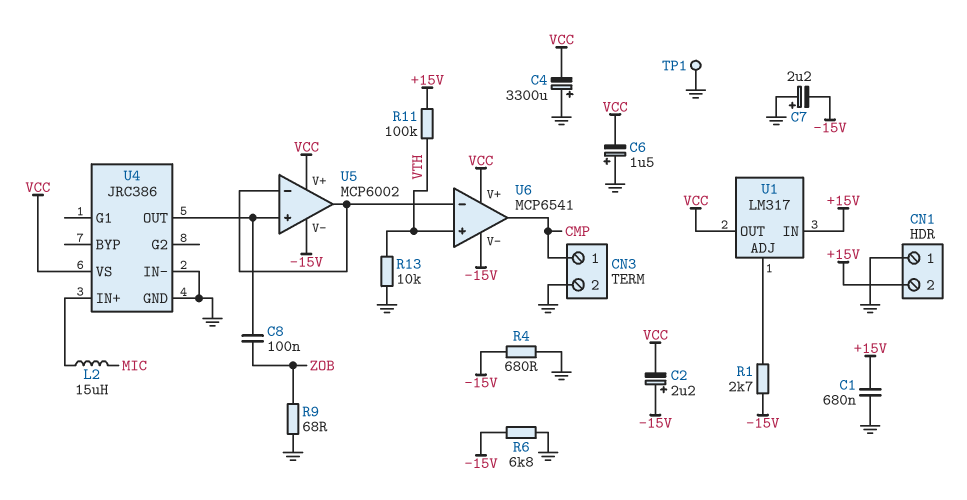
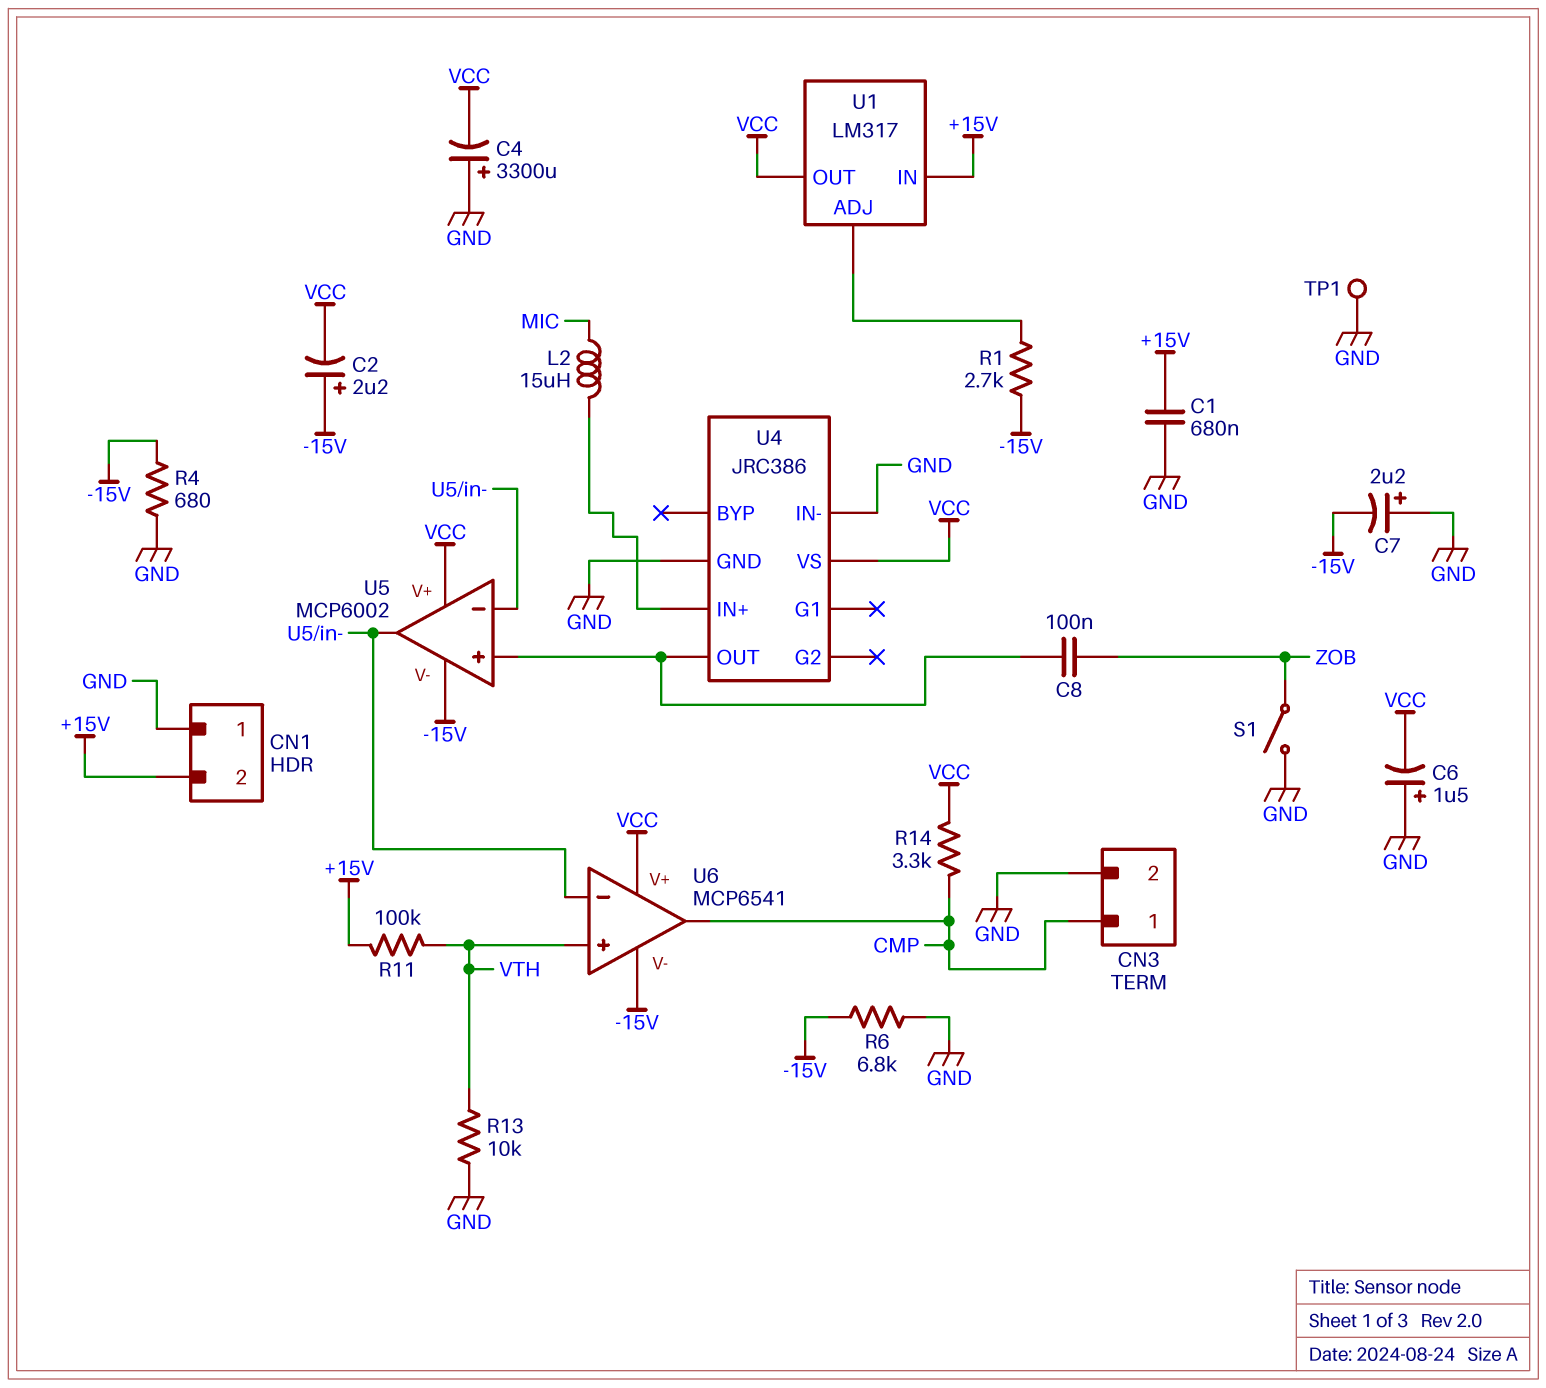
R9: 68 (GND, ZOB) -> none
R14: none -> 3.3k (CMP, VCC)
S1: none -> switch (GND, ZOB)

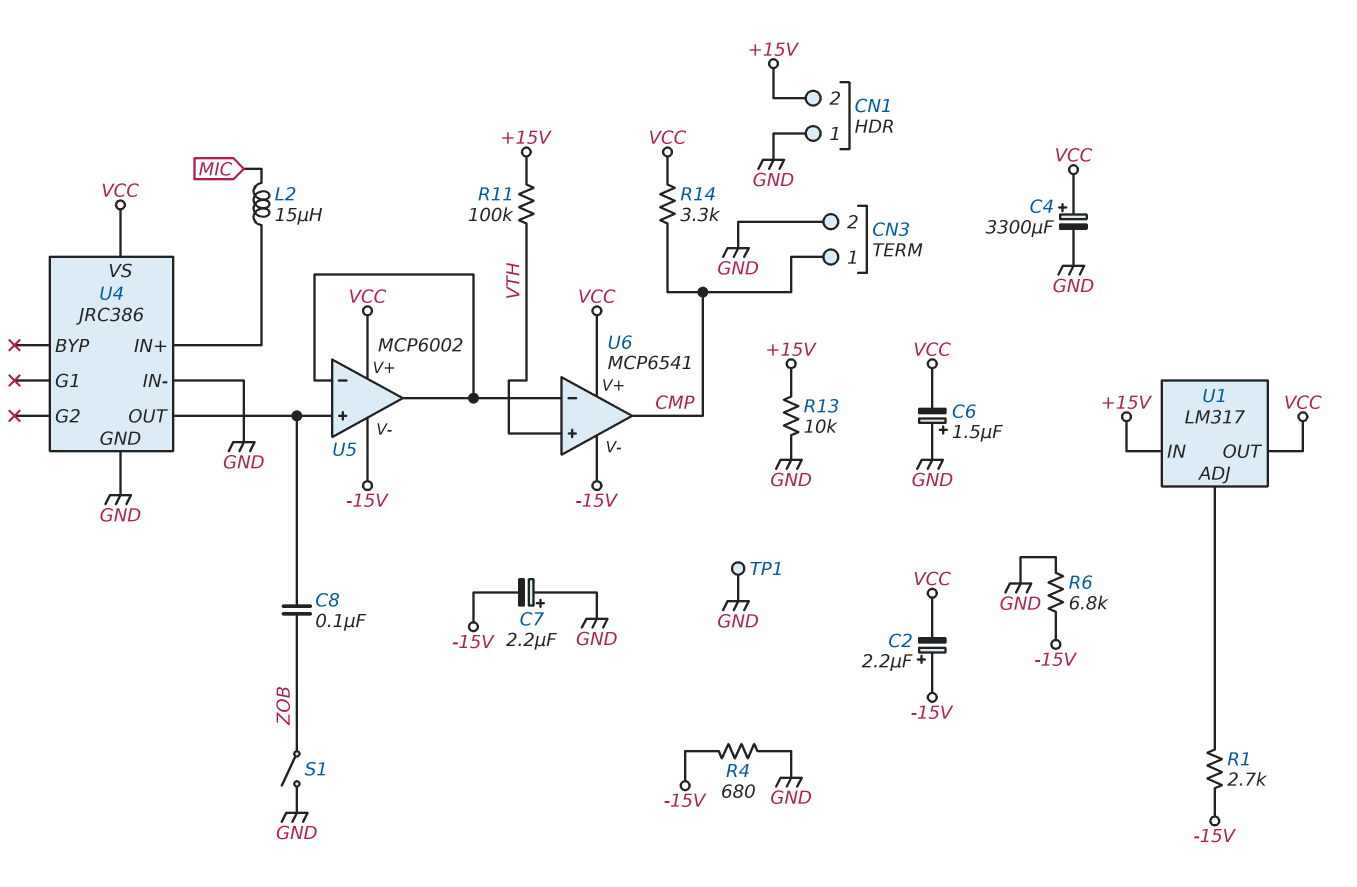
C1: 680nF (+15V, GND) -> none
C4: 3300uF (plus GND, minus VCC) -> 3300uF (plus VCC, minus GND)
R13: 10k (GND, VTH) -> 10k (+15V, GND)

